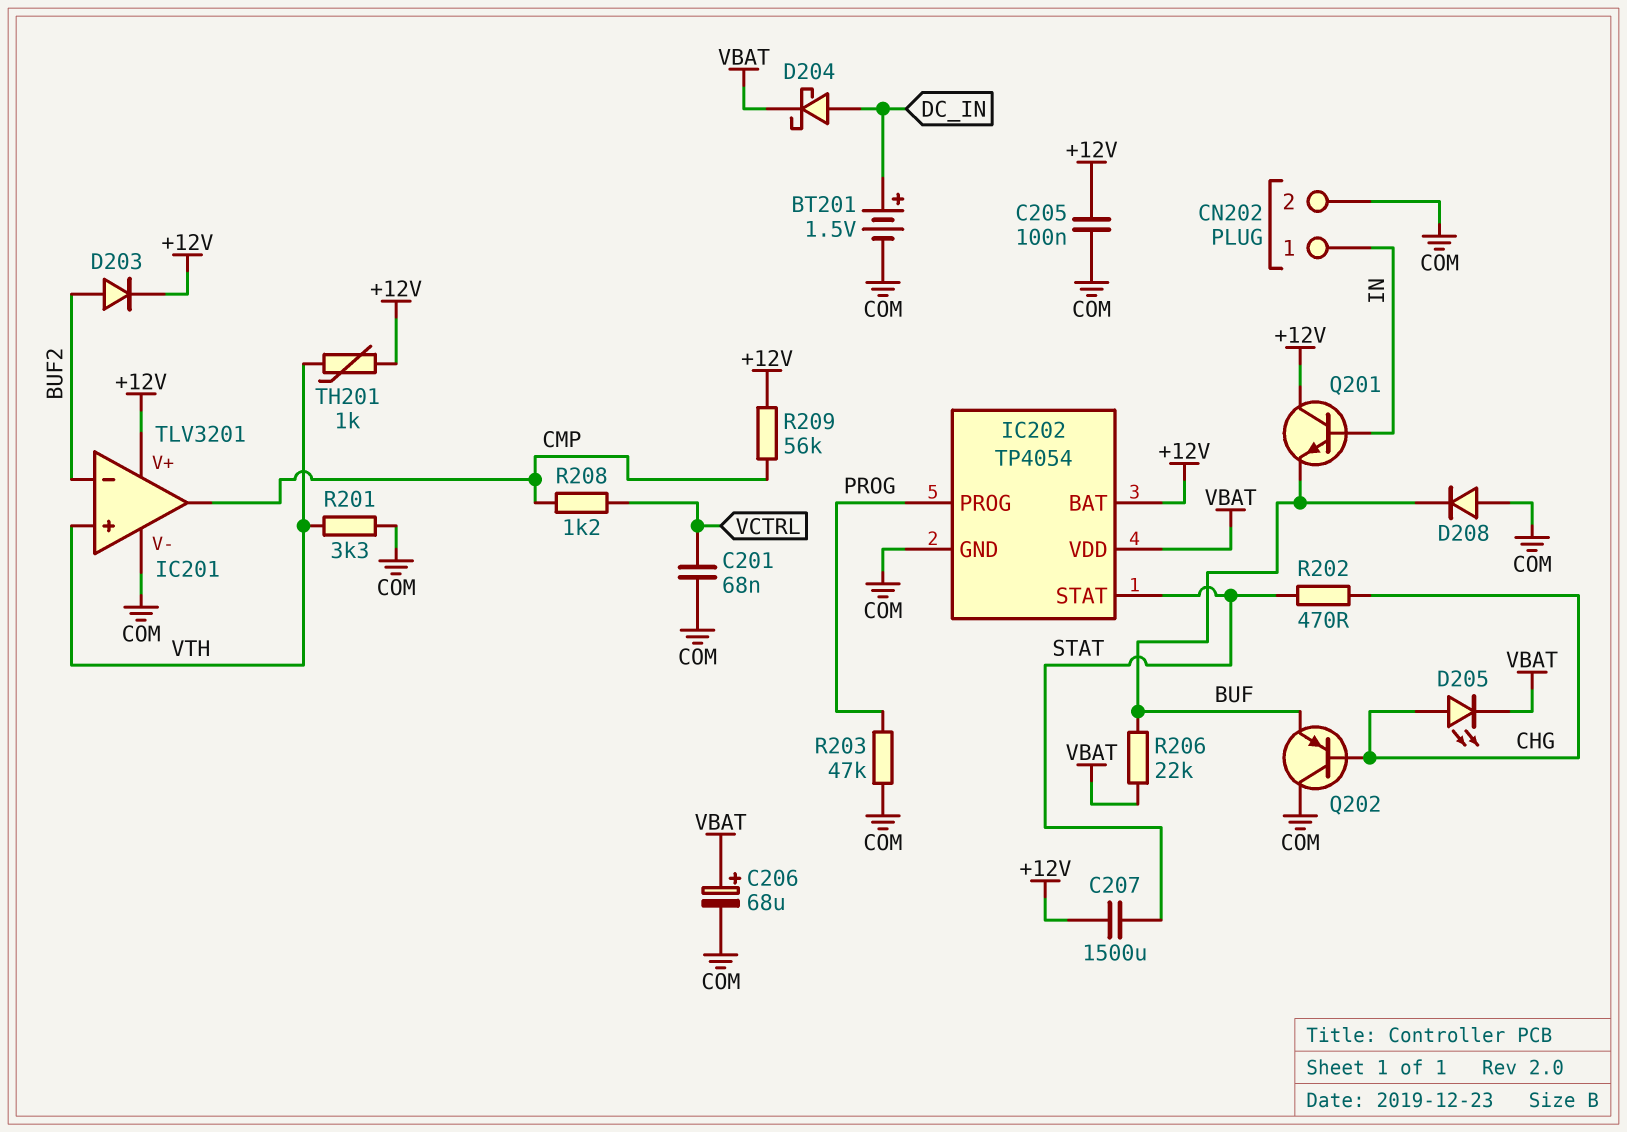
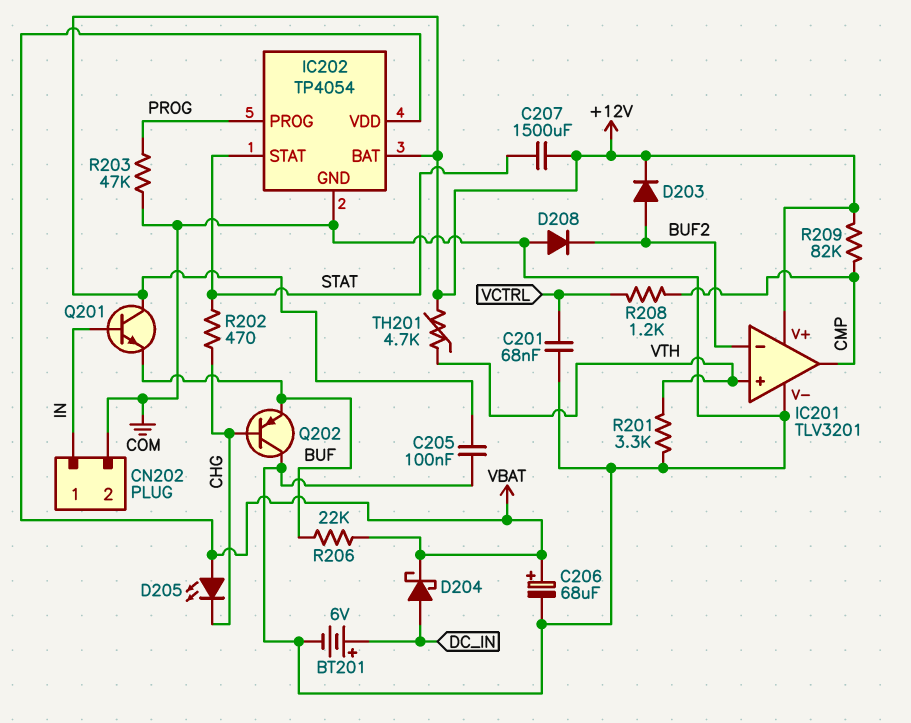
BT201: 1.5V (plus DC_IN, minus COM) -> 6V (plus DC_IN, minus COM)
D205: LED (A CHG, K VBAT) -> LED (A VBAT, K CHG)
D208: diode (A COM, K BUF) -> diode (A COM, K BUF2)
R209: 56k (+12V, CMP) -> 82k (+12V, CMP)
TH201: 1k (+12V, VTH) -> 4.7k (+12V, VTH)

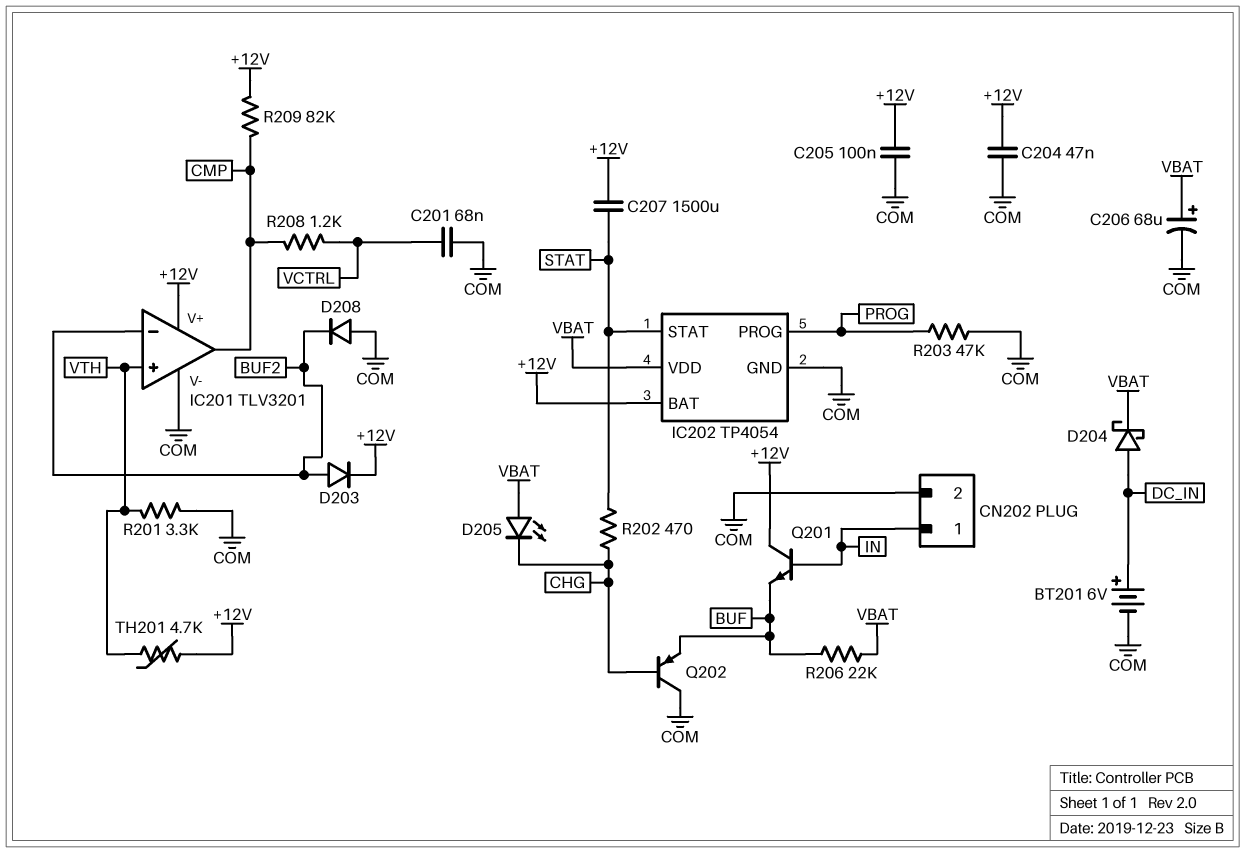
C204: none -> 47nF (+12V, COM)

